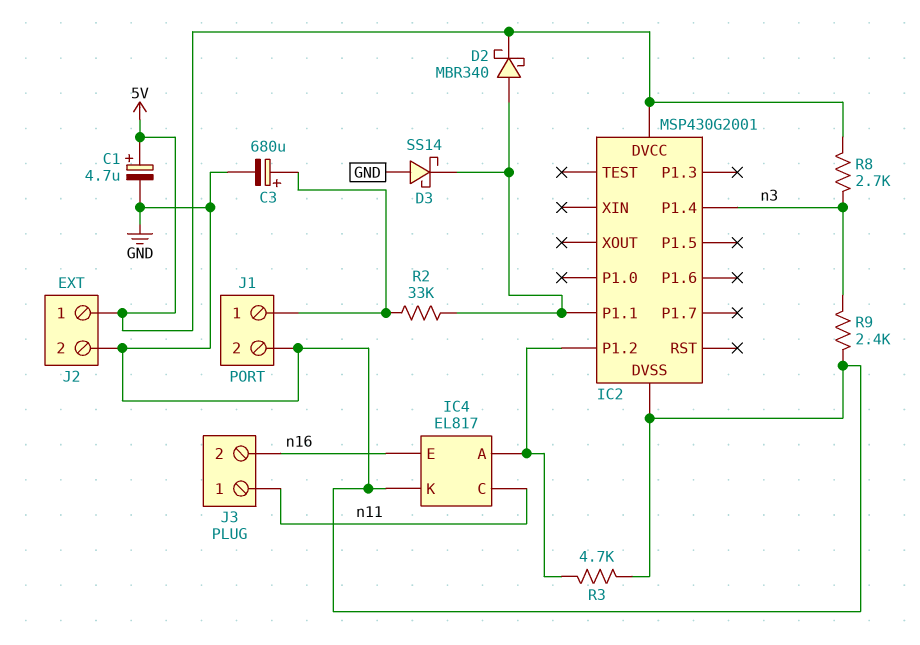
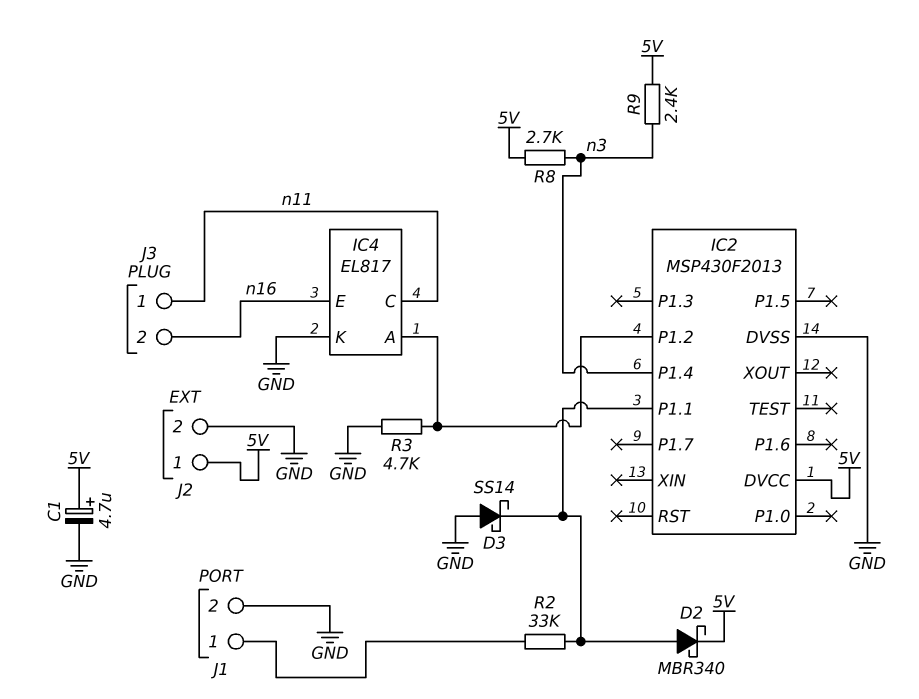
C3: 680uF (plus J1/1, minus GND) -> none
IC2: MSP430G2001 -> MSP430F2013
R9: 2.4k (GND, n3) -> 2.4k (5V, n3)

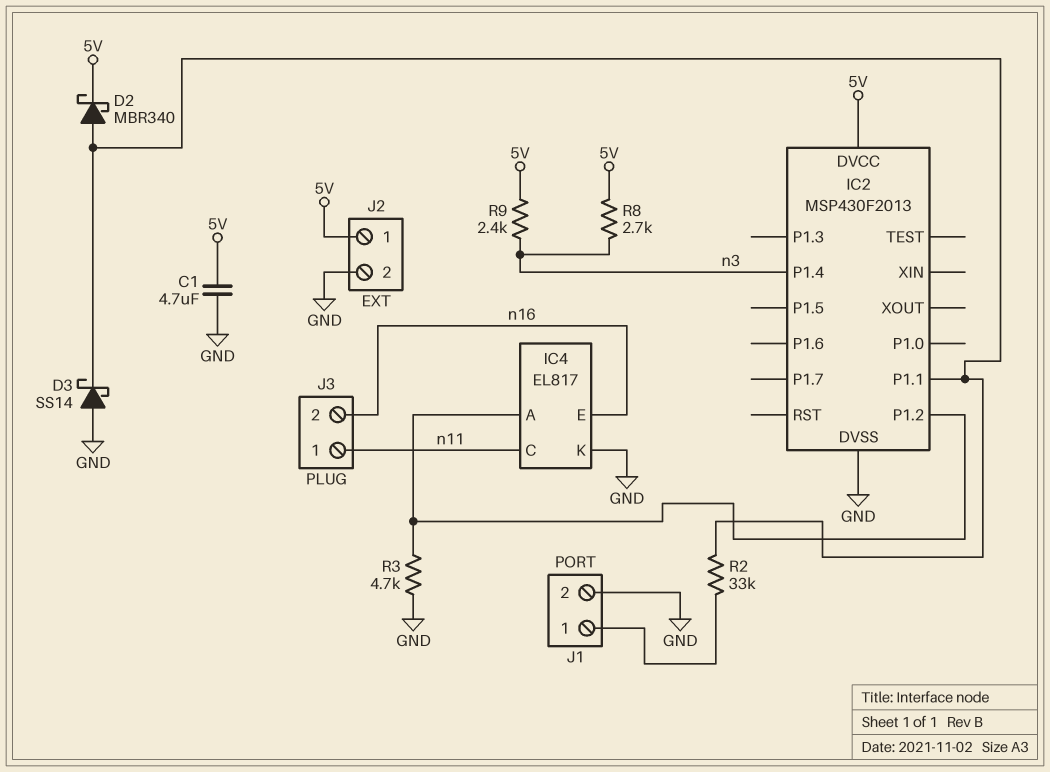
C1: 4.7uF (plus 5V, minus GND) -> 4.7uF (5V, GND)

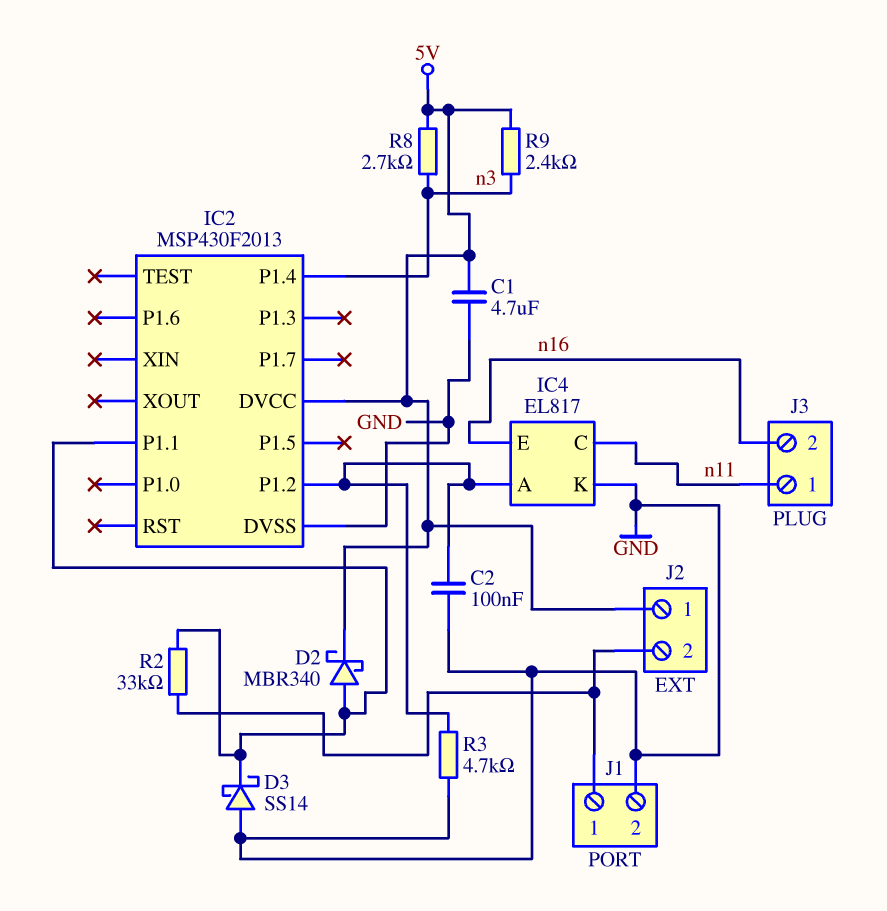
C2: none -> 100nF (GND, IC2/P1.2)
J2 pin 2: GND -> J1/1

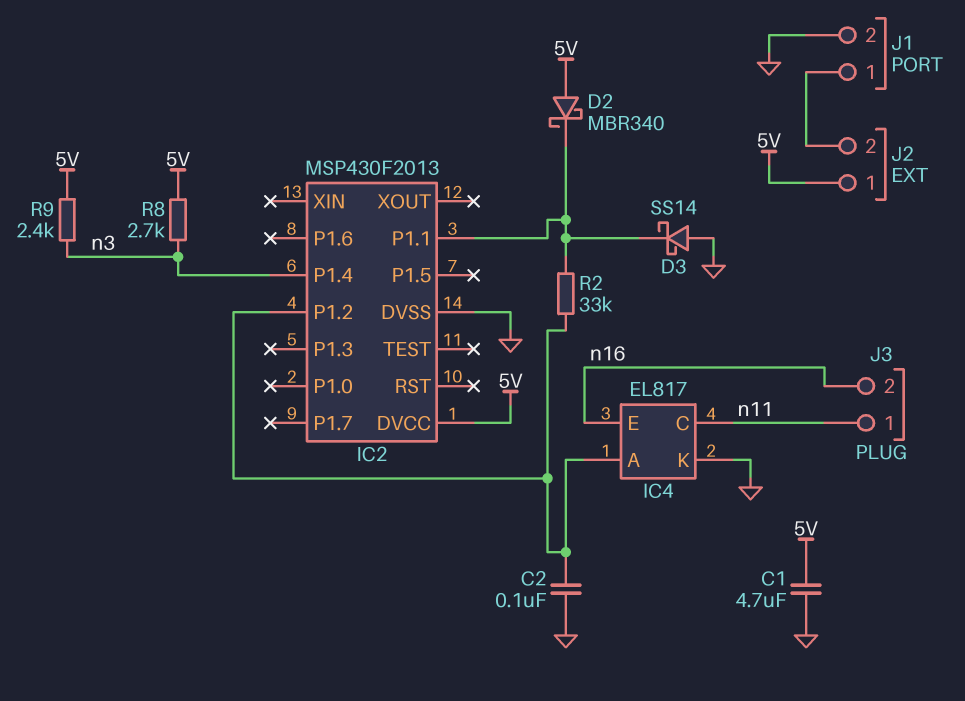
D2: schottky MBR340 (A IC2/P1.1, K 5V) -> schottky MBR340 (A 5V, K IC2/P1.1)
R2: 33k (IC2/P1.1, J1/1) -> 33k (IC2/P1.1, IC2/P1.2)
R3: 4.7k (GND, IC2/P1.2) -> none

